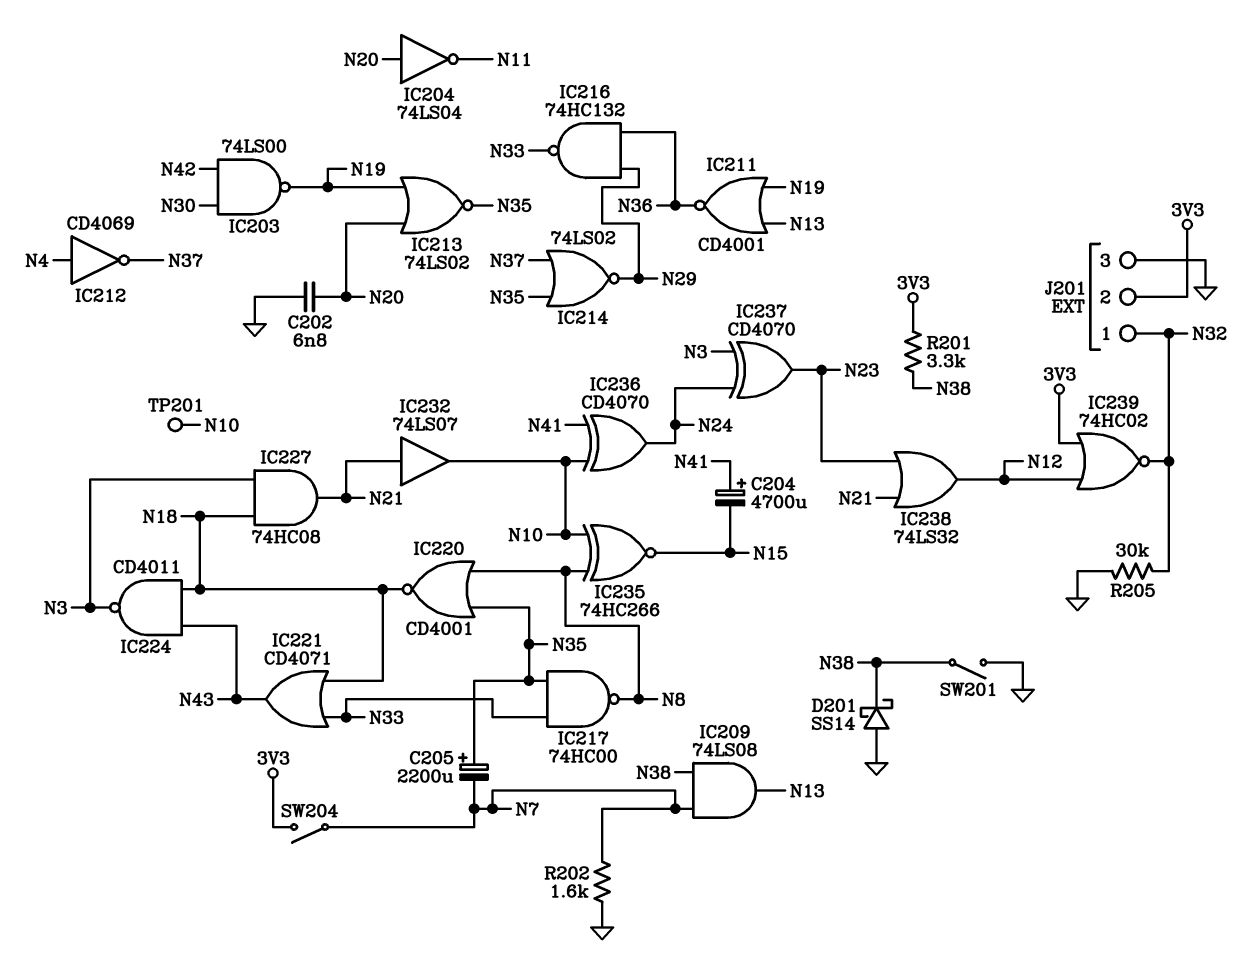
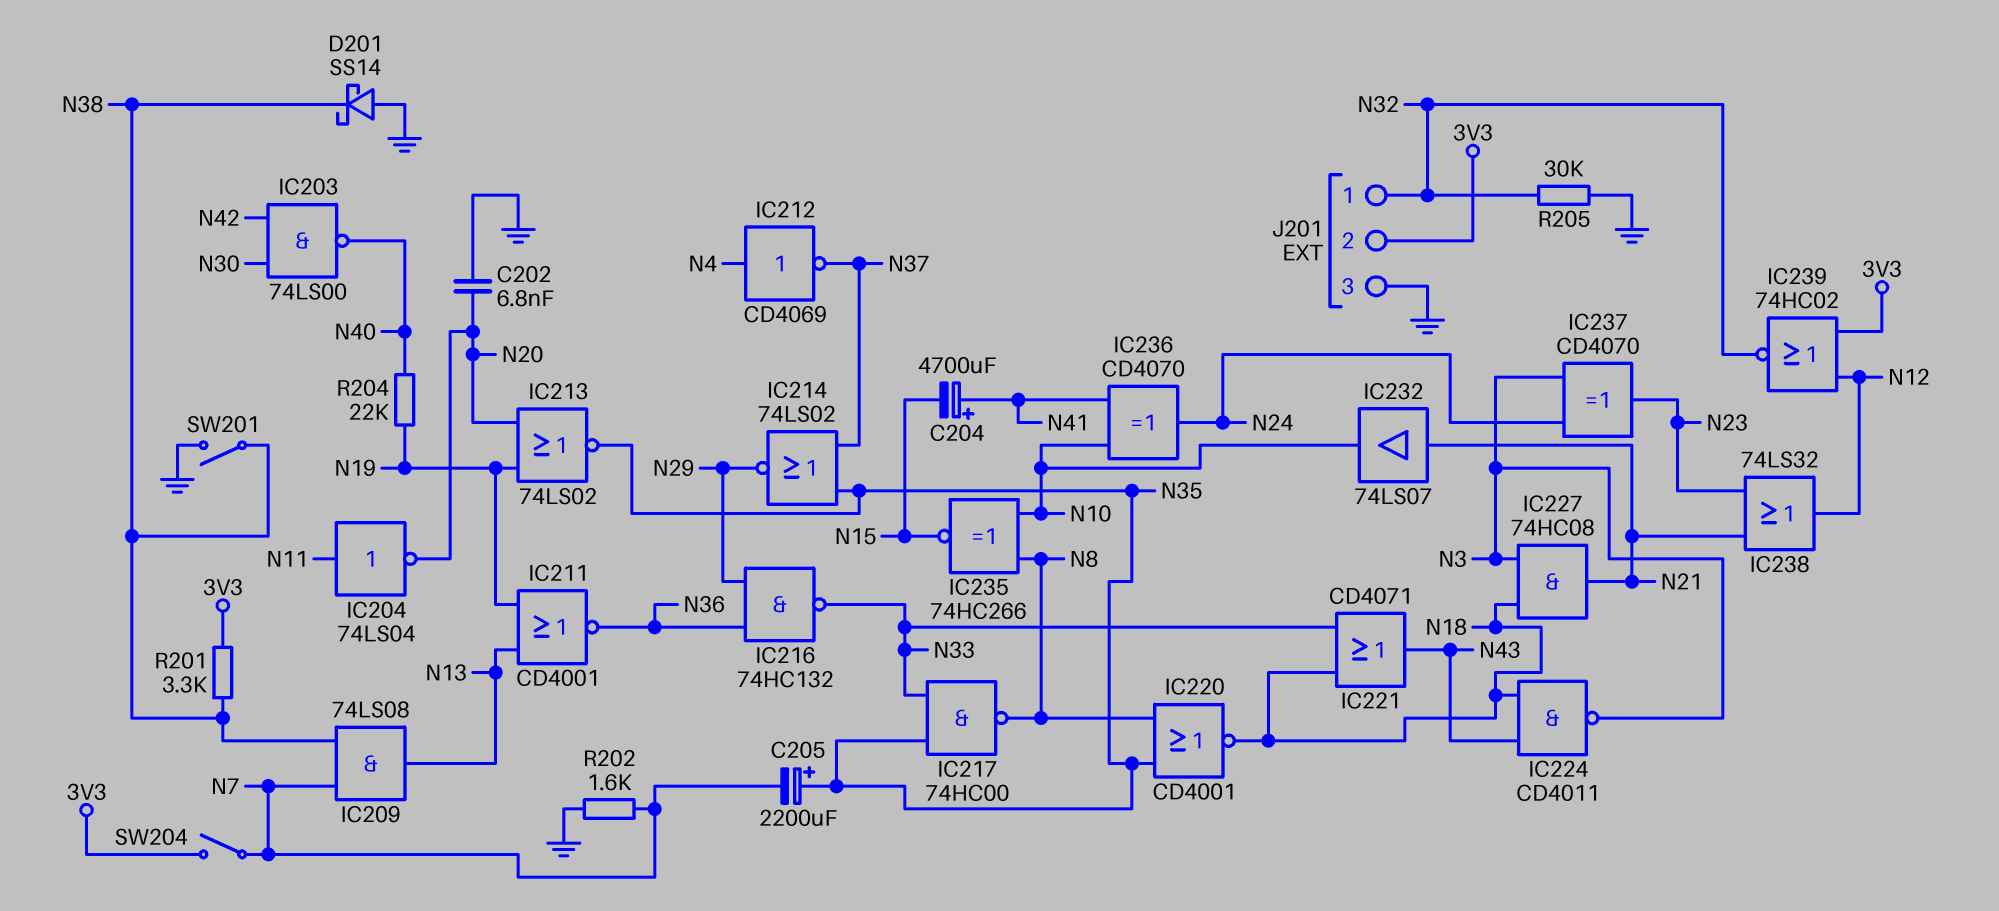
IC203: NAND 74LS00 (in N30, in N42, out N19) -> NAND 74LS00 (in N30, in N42, out N40)
IC204: NOT 74LS04 (in N20, out N11) -> NOT 74LS04 (in N11, out N20)
R204: none -> 22k (N19, N40)
TP201: test point (N10) -> none

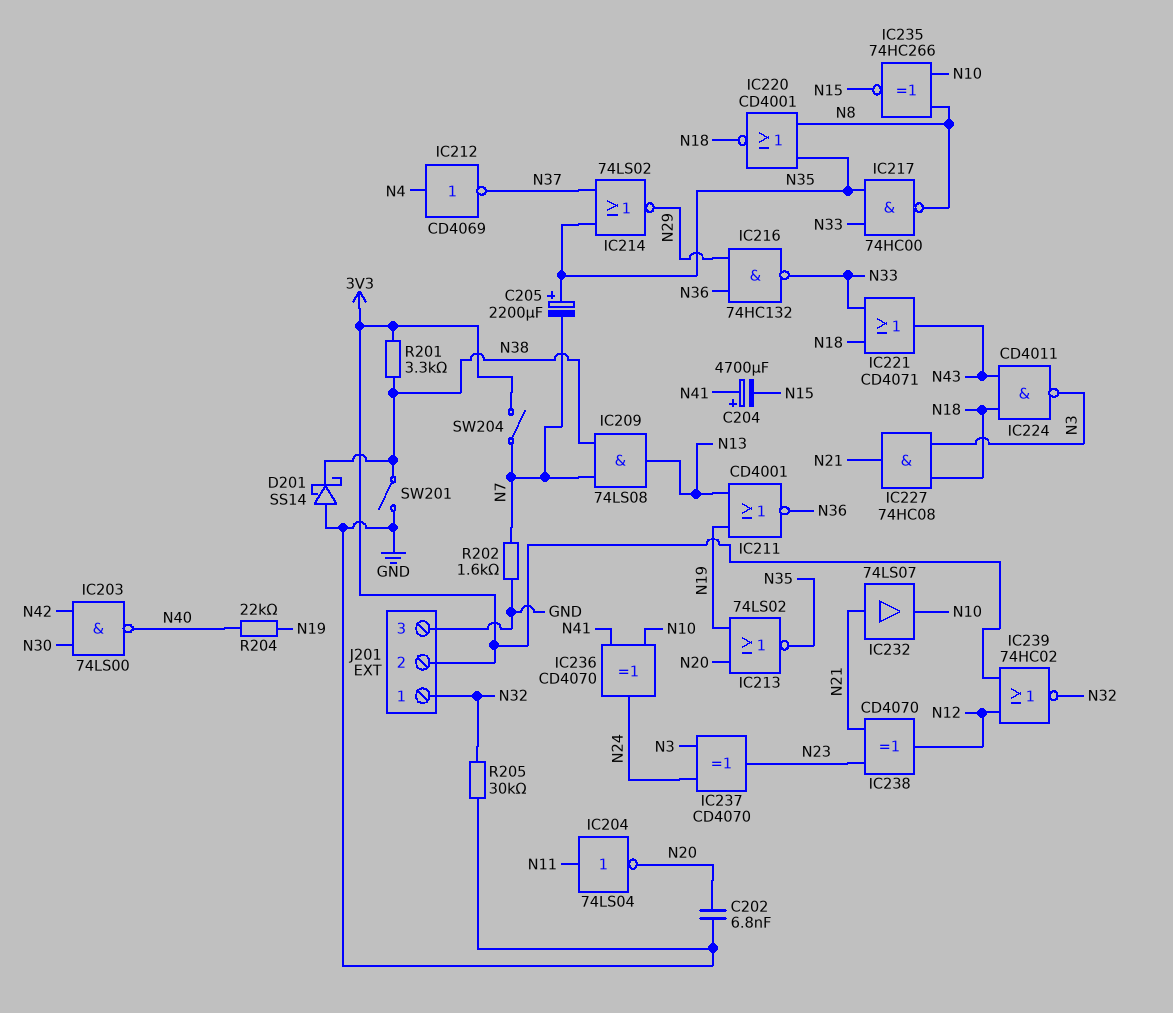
IC238: OR 74LS32 (in N21, in N23, out N12) -> XOR CD4070 (in N21, in N23, out N12)

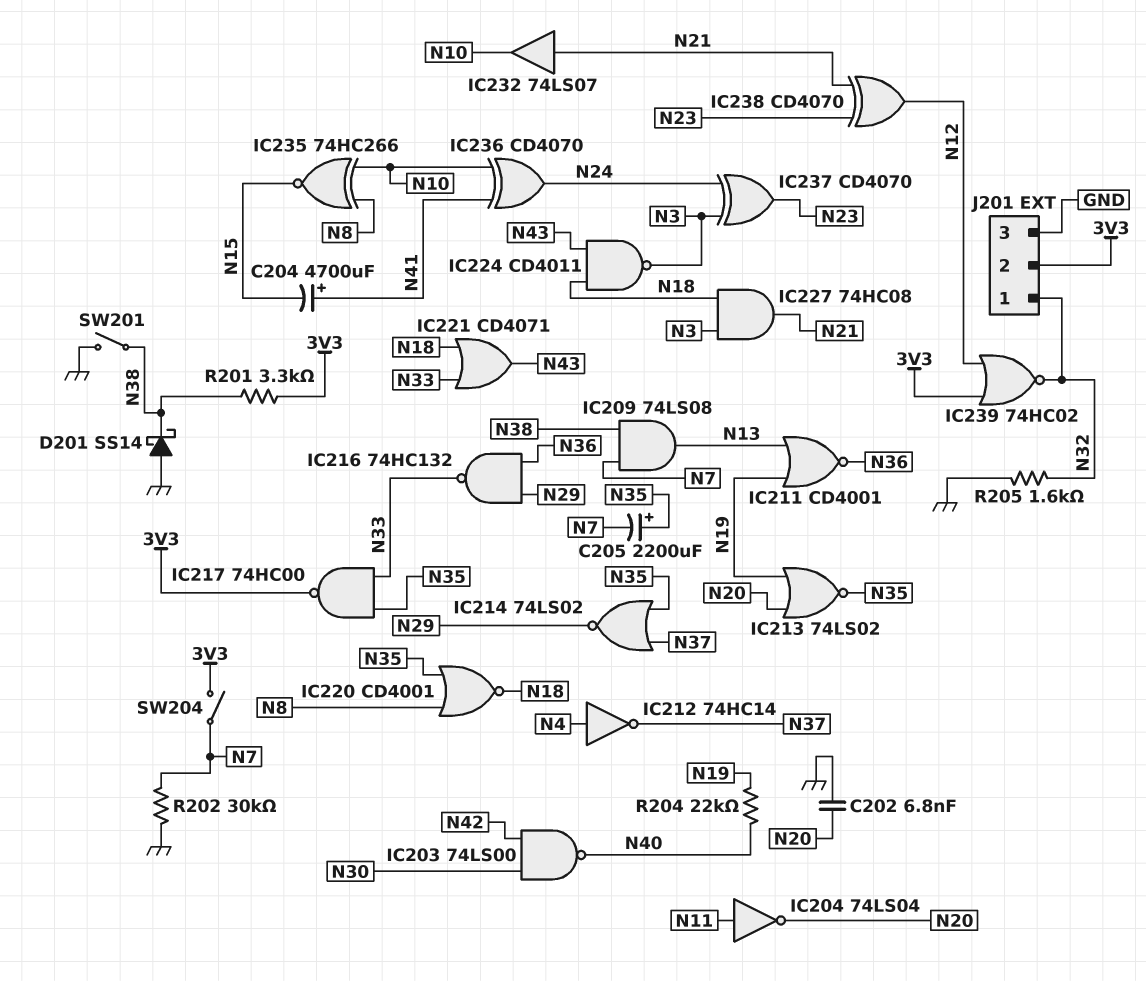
IC212: NOT CD4069 (in N4, out N37) -> NOT 74HC14 (in N4, out N37)
IC217: NAND 74HC00 (in N33, in N35, out N8) -> NAND 74HC00 (in N33, in N35, out 3V3)
R202: 1.6k (GND, N7) -> 30k (GND, N7)
R205: 30k (GND, N32) -> 1.6k (GND, N32)

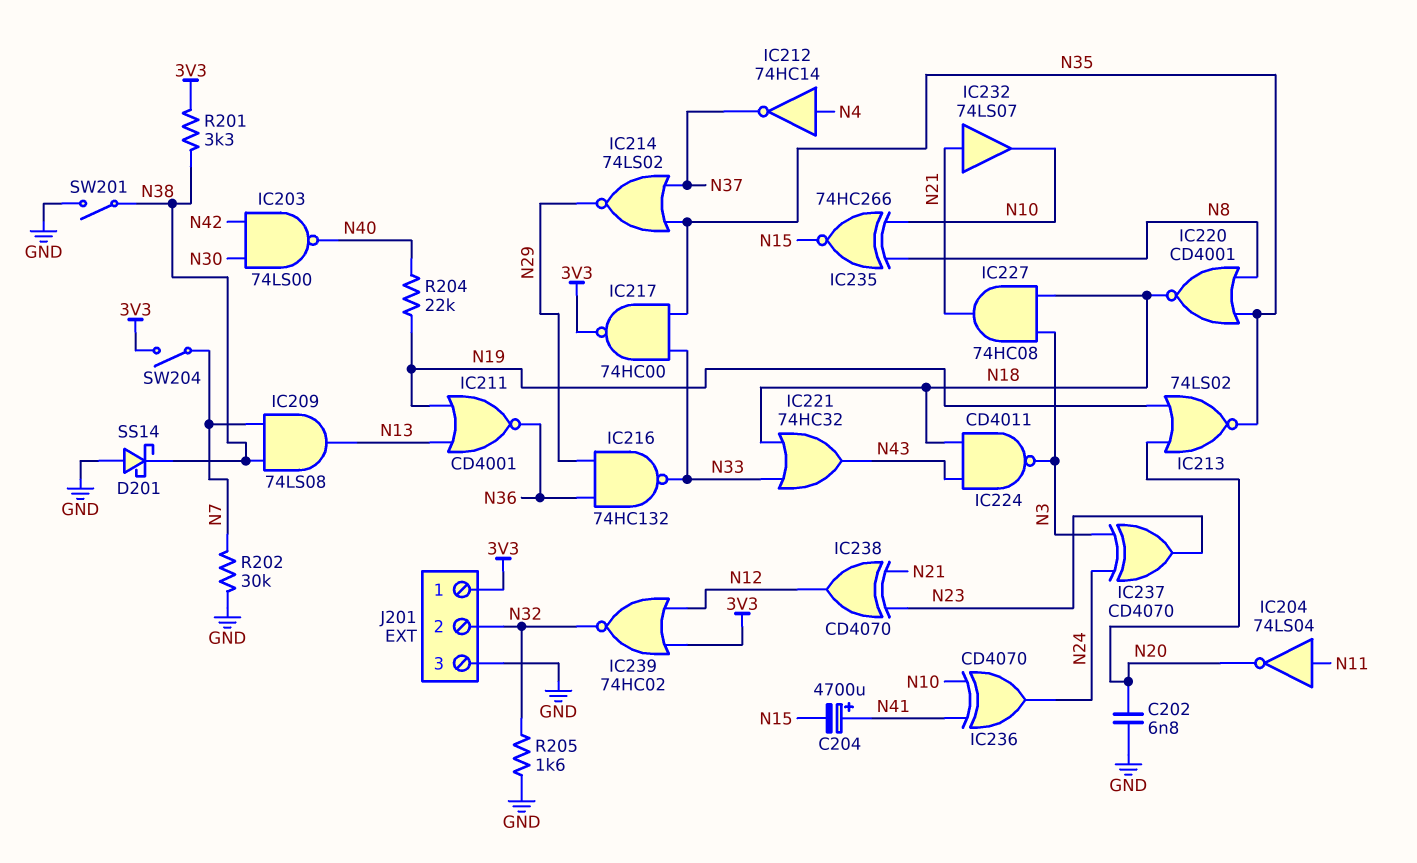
C205: 2200uF (plus N35, minus N7) -> none
IC221: OR CD4071 (in N18, in N33, out N43) -> OR 74HC32 (in N18, in N33, out N43)
J201 pin 1: N32 -> 3V3
J201 pin 2: 3V3 -> N32

